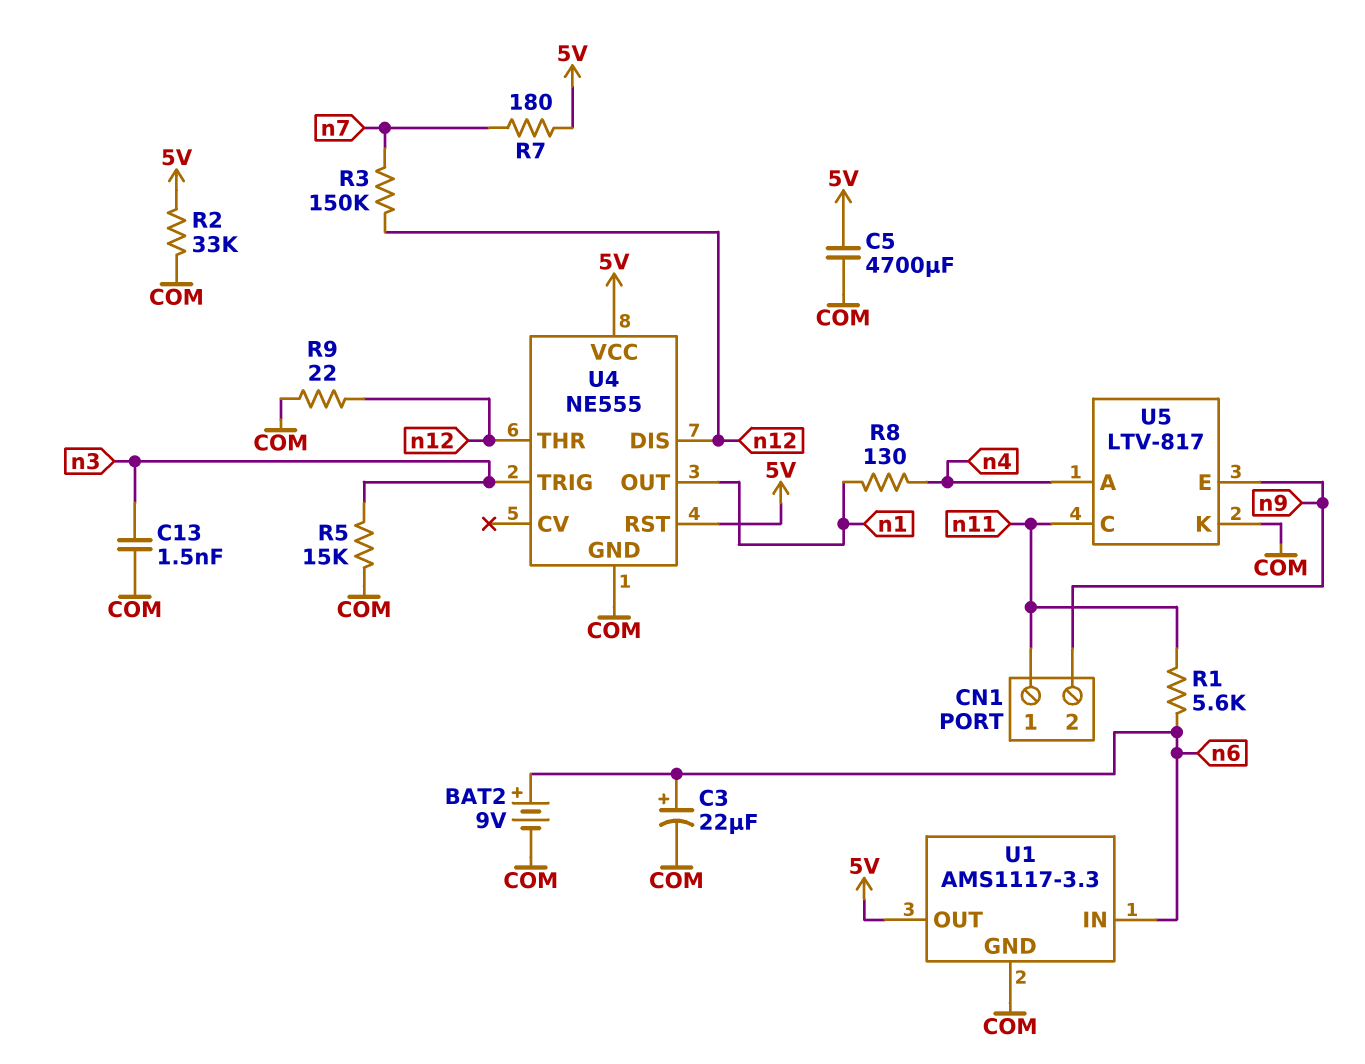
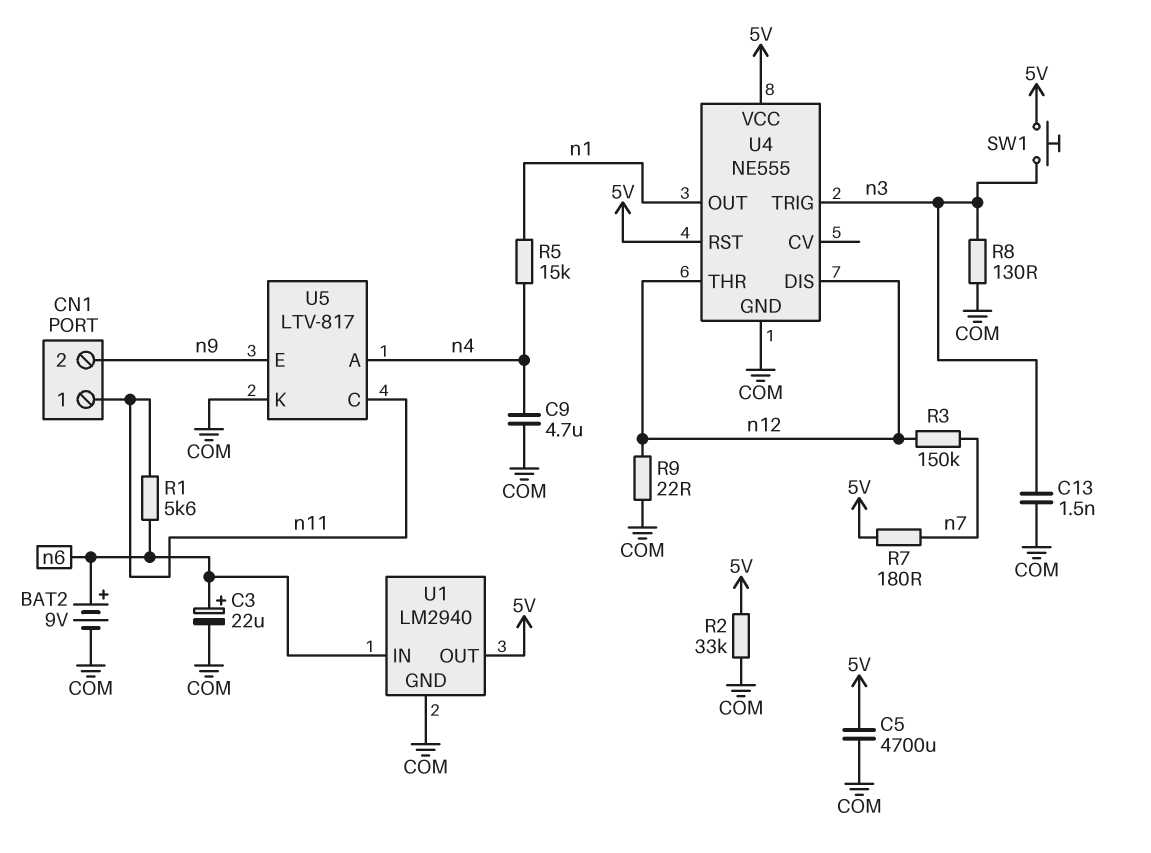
C9: none -> 4.7uF (COM, n4)
R5: 15k (COM, n3) -> 15k (n1, n4)
R8: 130 (n1, n4) -> 130 (COM, n3)
SW1: none -> button (5V, n3)
U1: AMS1117-3.3 -> LM2940

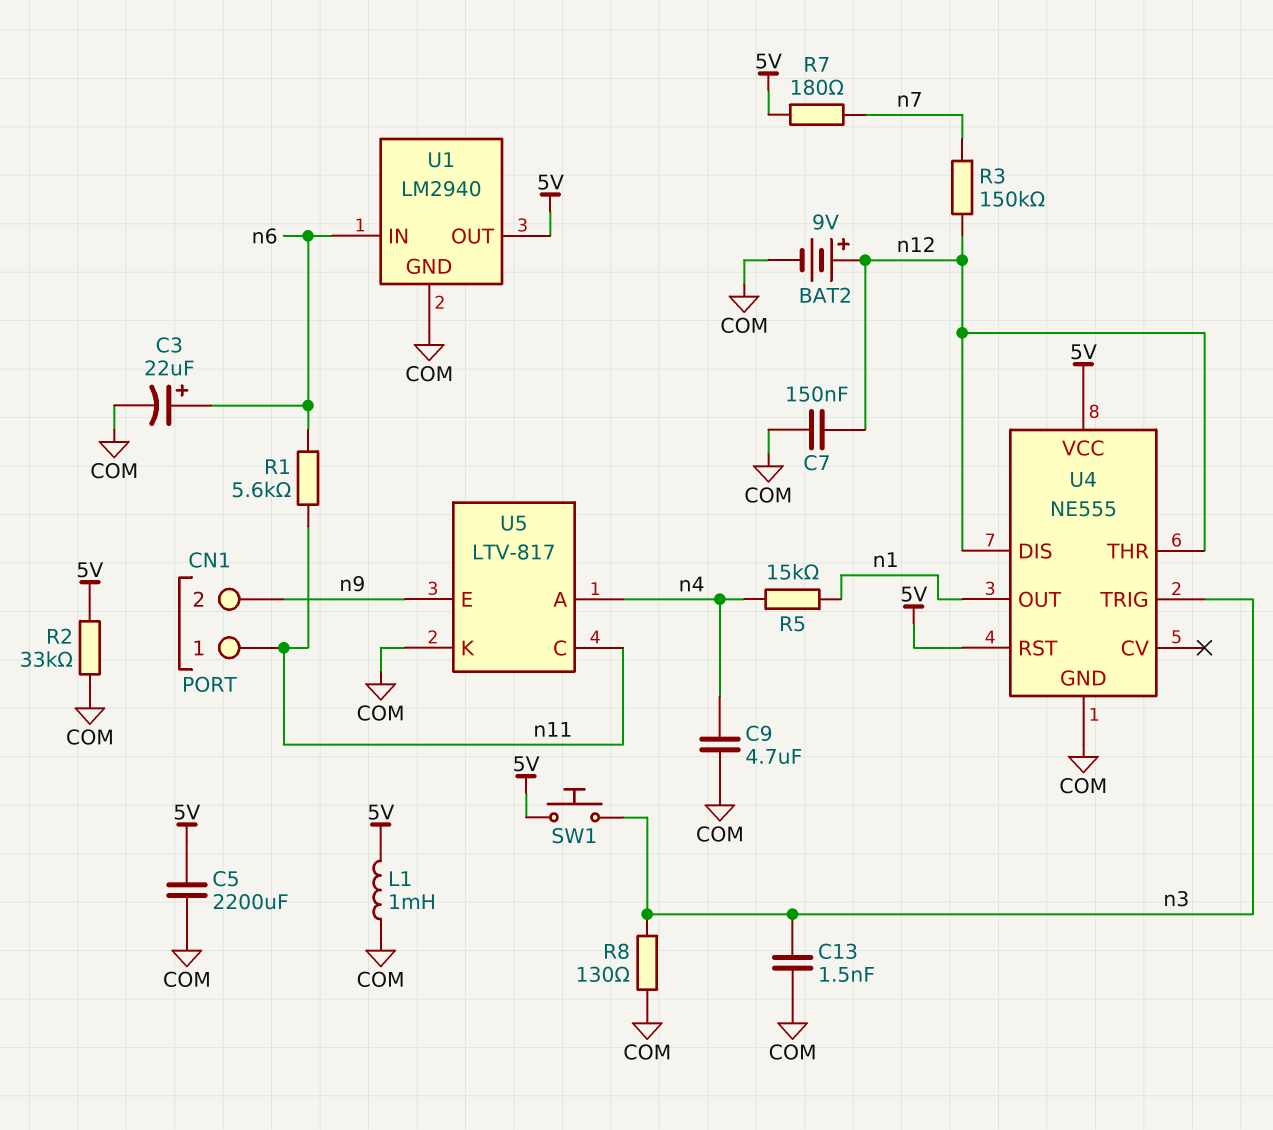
BAT2: 9V (plus n6, minus COM) -> 9V (plus n12, minus COM)
C5: 4700uF (5V, COM) -> 2200uF (5V, COM)
C7: none -> 150nF (COM, n12)
L1: none -> 1mH (5V, COM)
R9: 22 (COM, n12) -> none

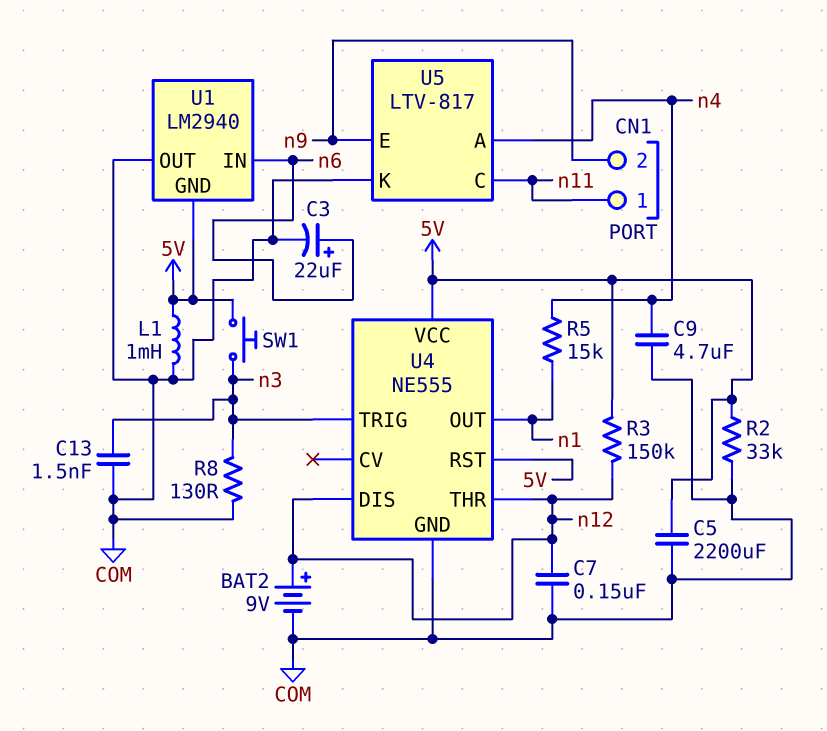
R1: 5.6k (n6, n11) -> none
R3: 150k (n7, n12) -> 150k (5V, n12)
R7: 180 (5V, n7) -> none
U1 pin GND: COM -> 5V
U1 pin OUT: 5V -> COM

